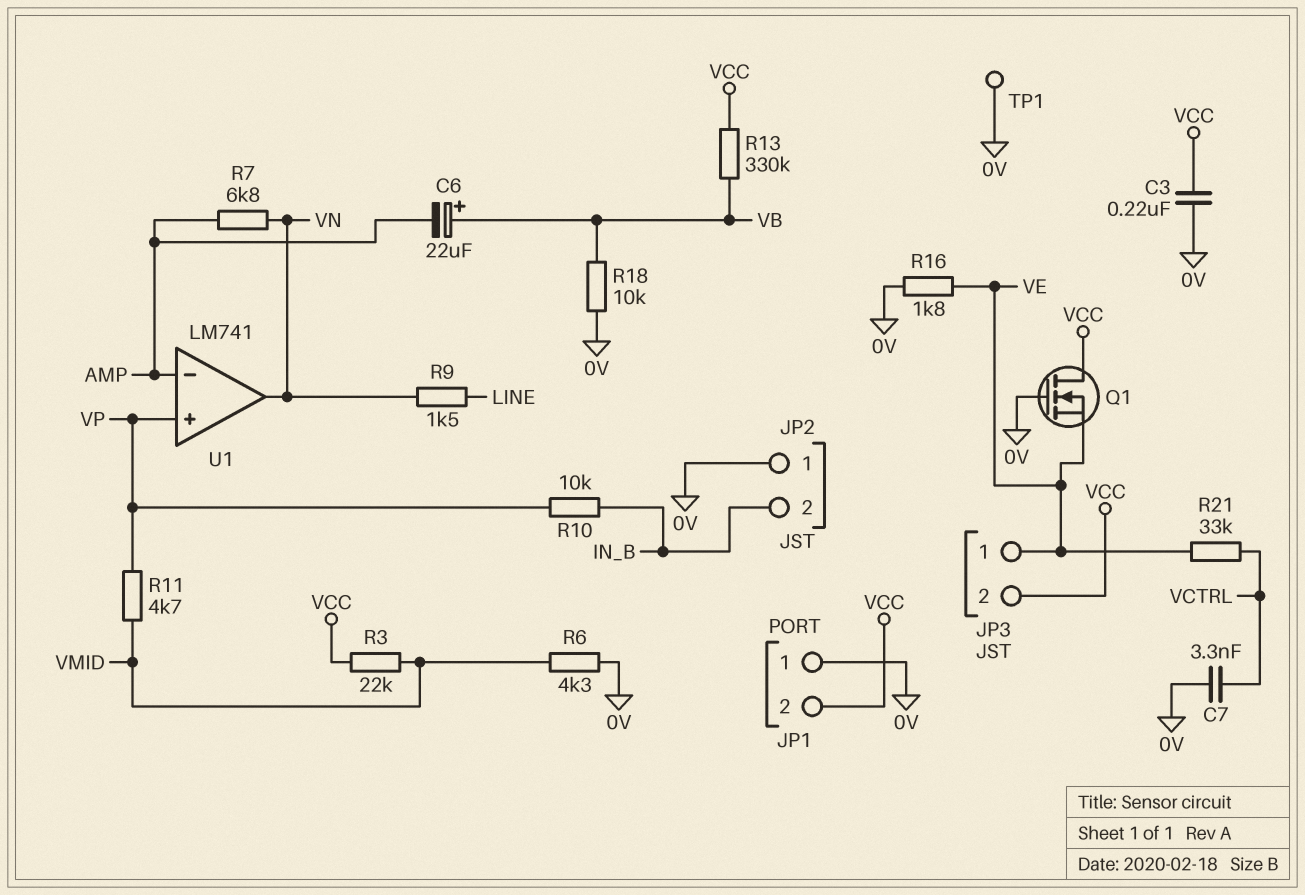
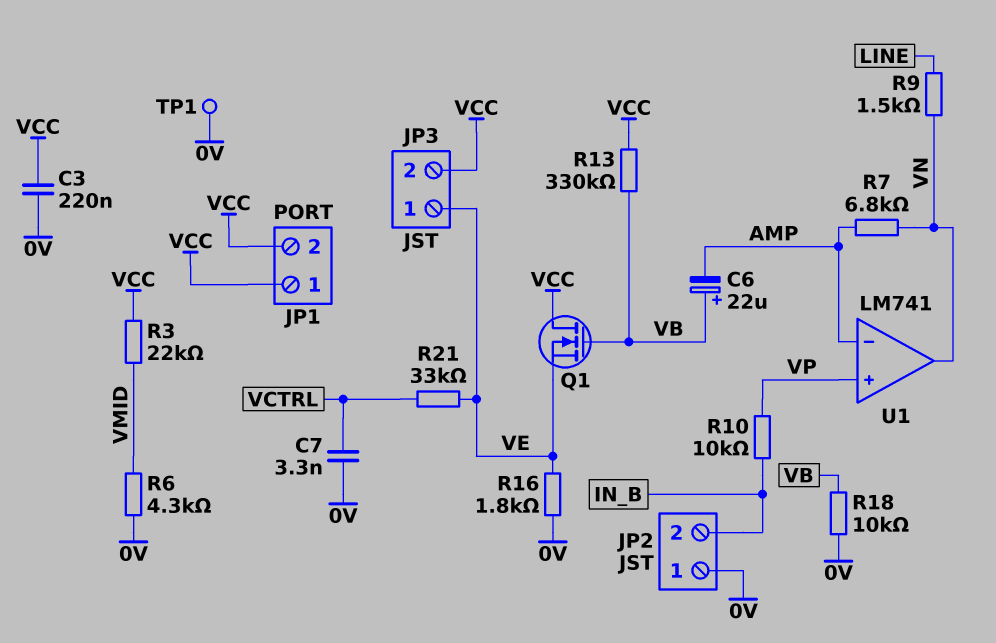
JP1 pin 1: 0V -> VCC
Q1: NMOS (G 0V, D VCC, S VE) -> NMOS (G VB, D VCC, S VE)
R11: 4.7k (VMID, VP) -> none

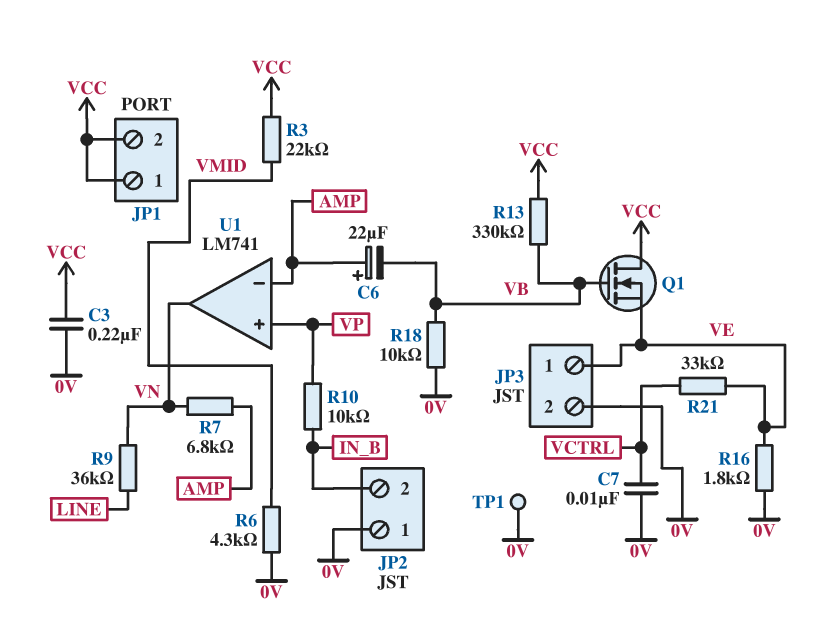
C6: 22uF (plus VB, minus AMP) -> 22uF (plus AMP, minus VB)
C7: 3.3nF (0V, VCTRL) -> 10nF (0V, VCTRL)
JP3 pin 2: VCC -> 0V
R9: 1.5k (LINE, VN) -> 36k (LINE, VN)

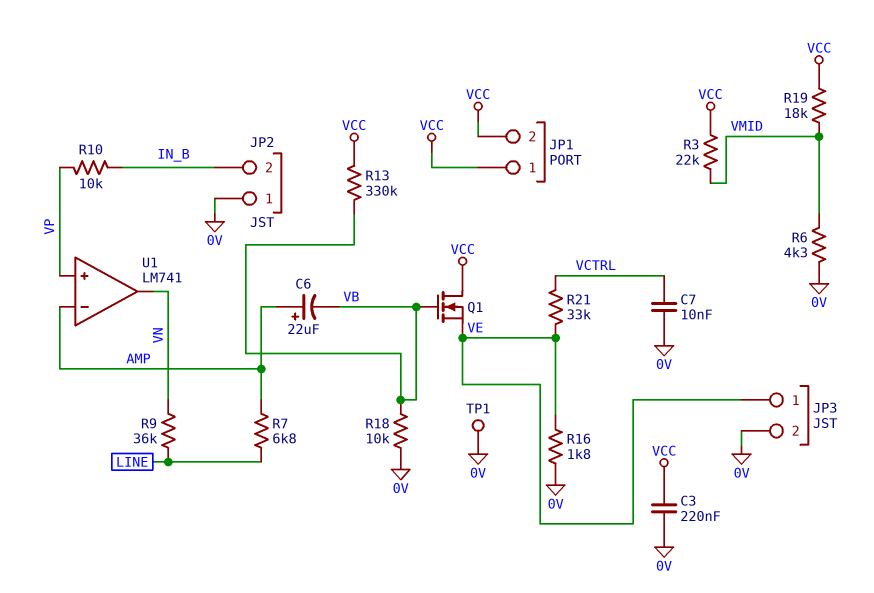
R7: 6.8k (AMP, VN) -> 6.8k (AMP, LINE)
R19: none -> 18k (VCC, VMID)

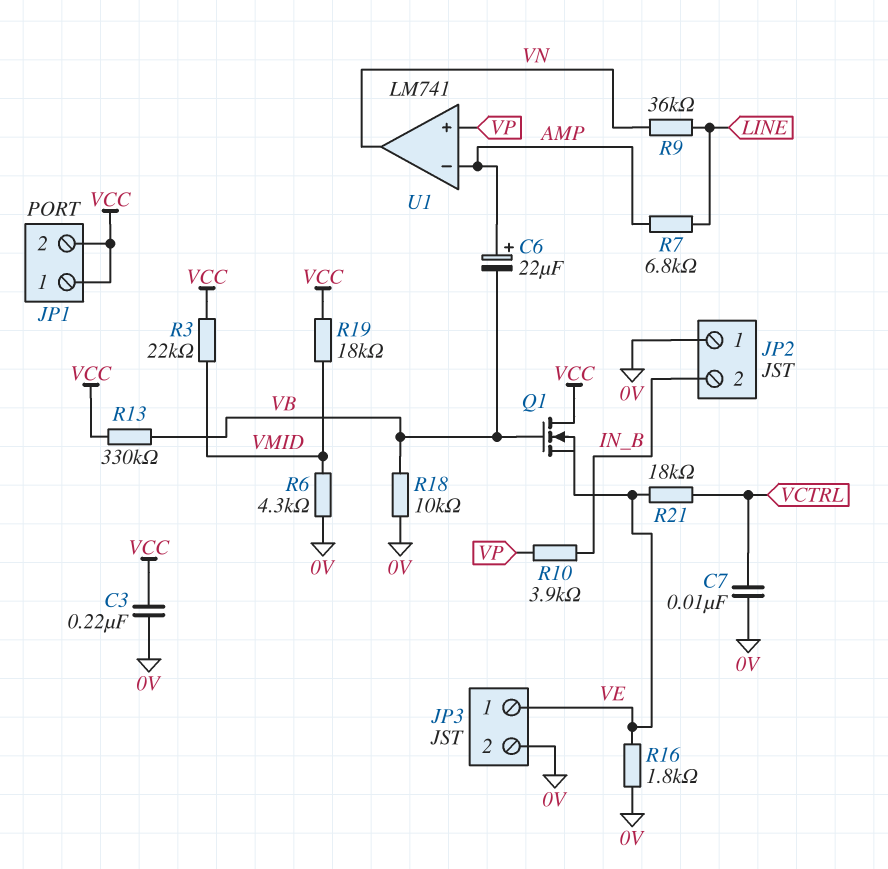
R10: 10k (IN_B, VP) -> 3.9k (IN_B, VP)
R21: 33k (VCTRL, VE) -> 18k (VCTRL, VE)
TP1: test point (0V) -> none

